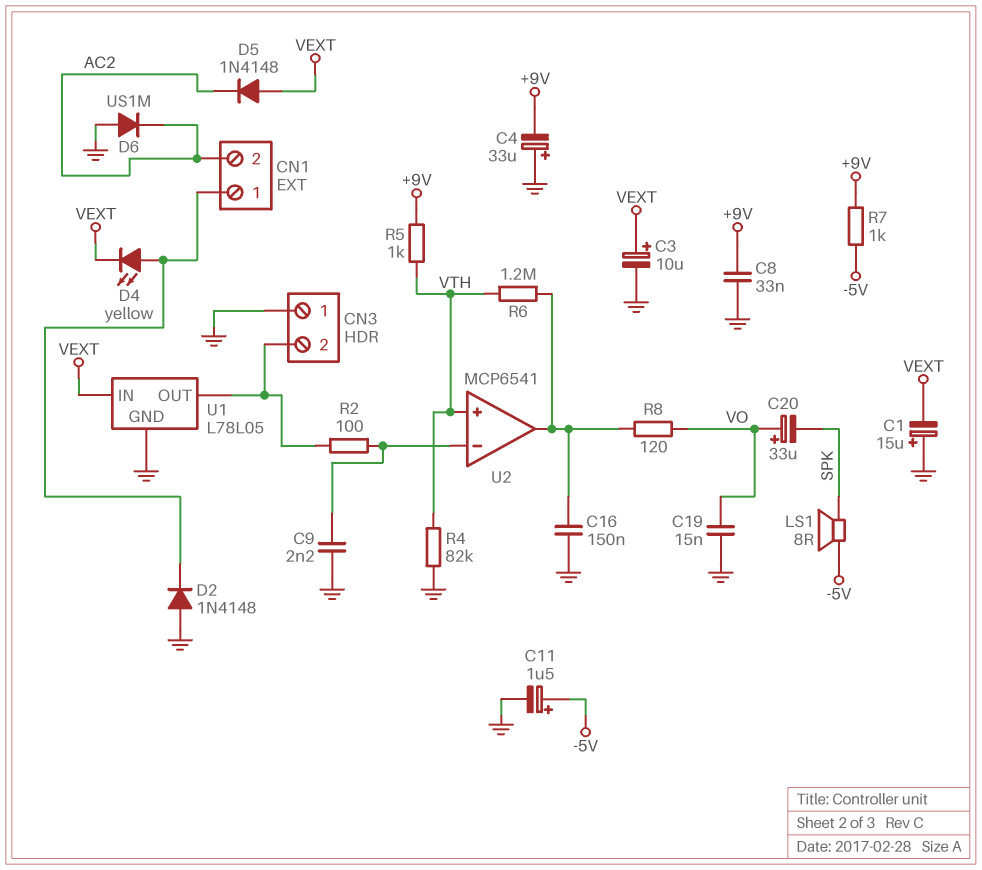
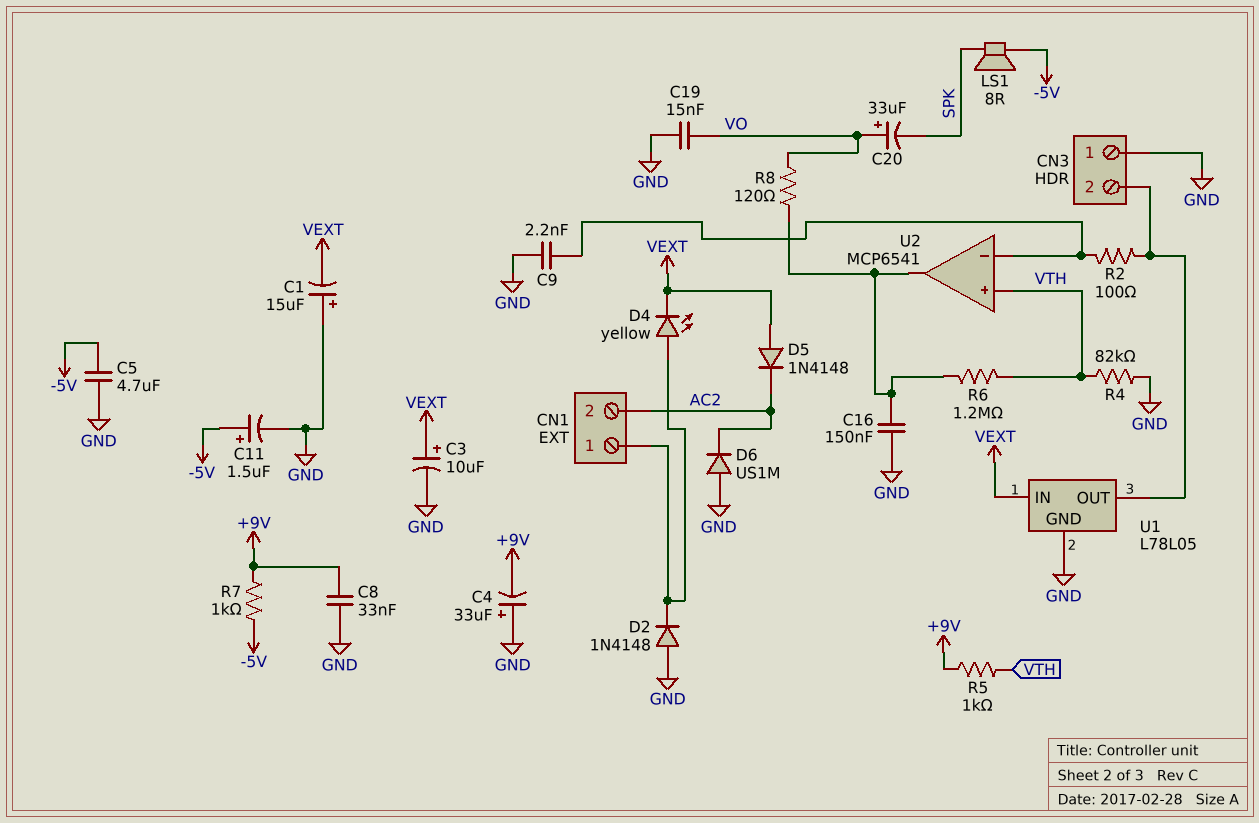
C5: none -> 4.7uF (-5V, GND)

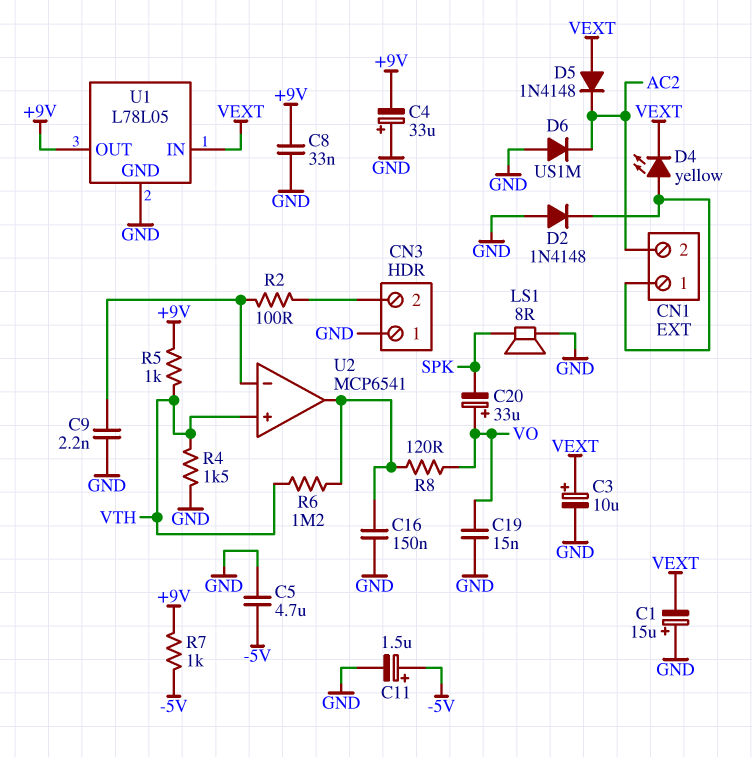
LS1: speaker 8R (-5V, SPK) -> speaker 8R (GND, SPK)
R4: 82k (GND, VTH) -> 1.5k (GND, VTH)
U1 pin OUT: CN3/2 -> +9V

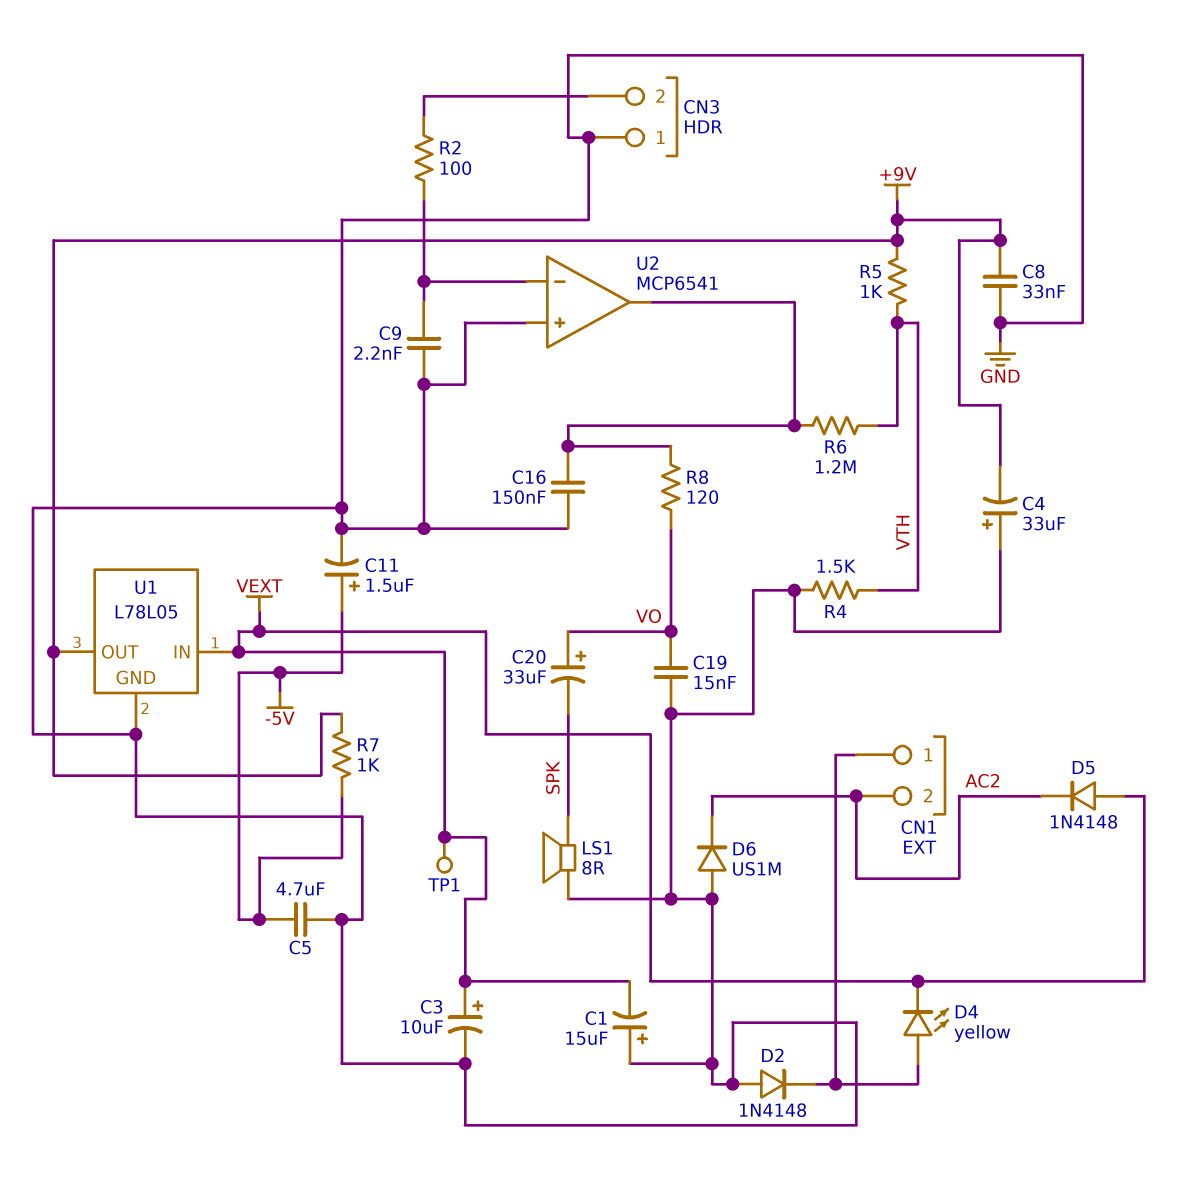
TP1: none -> test point (VEXT)
U2 pin in+: VTH -> GND

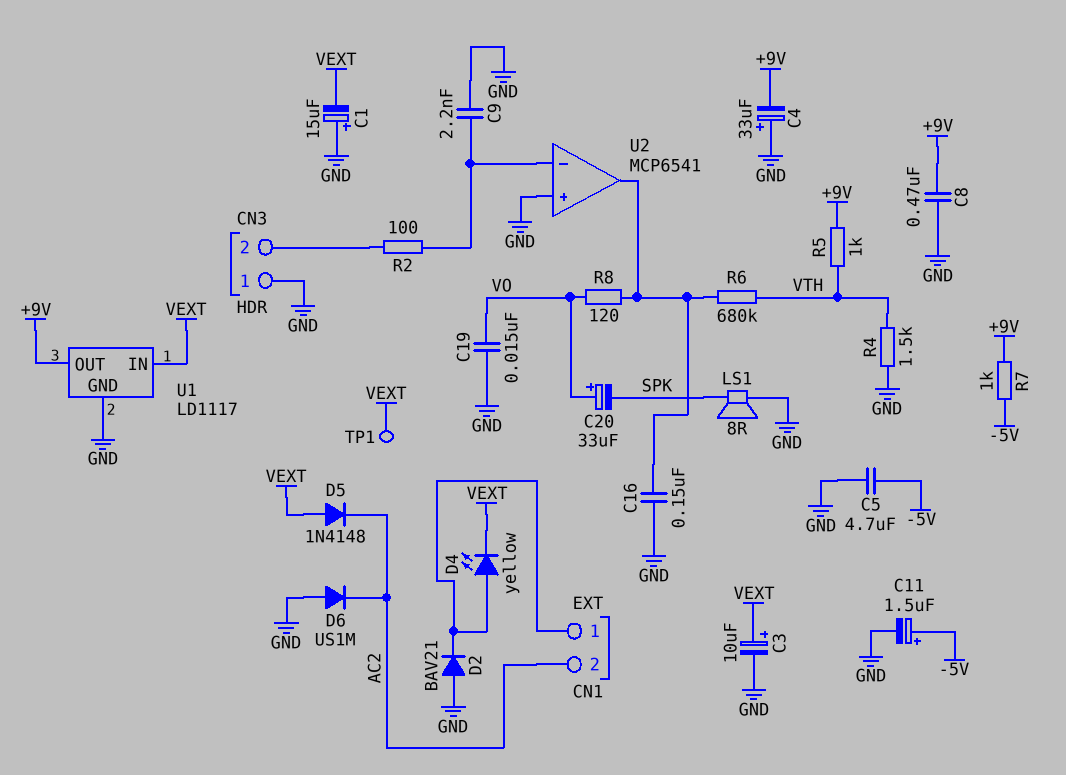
C8: 33nF (+9V, GND) -> 470nF (+9V, GND)
D2: diode 1N4148 (A GND, K CN1/1) -> diode BAV21 (A GND, K CN1/1)
R6: 1.2M (U2/out, VTH) -> 680k (U2/out, VTH)
U1: L78L05 -> LD1117

